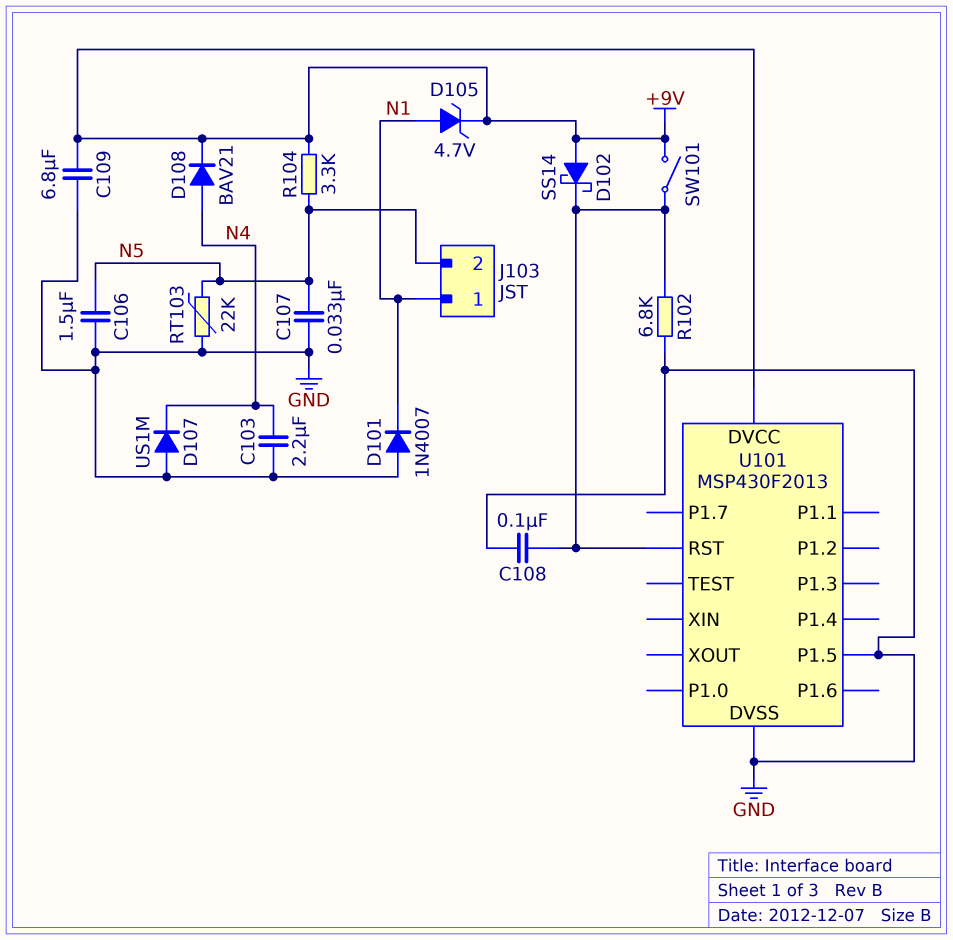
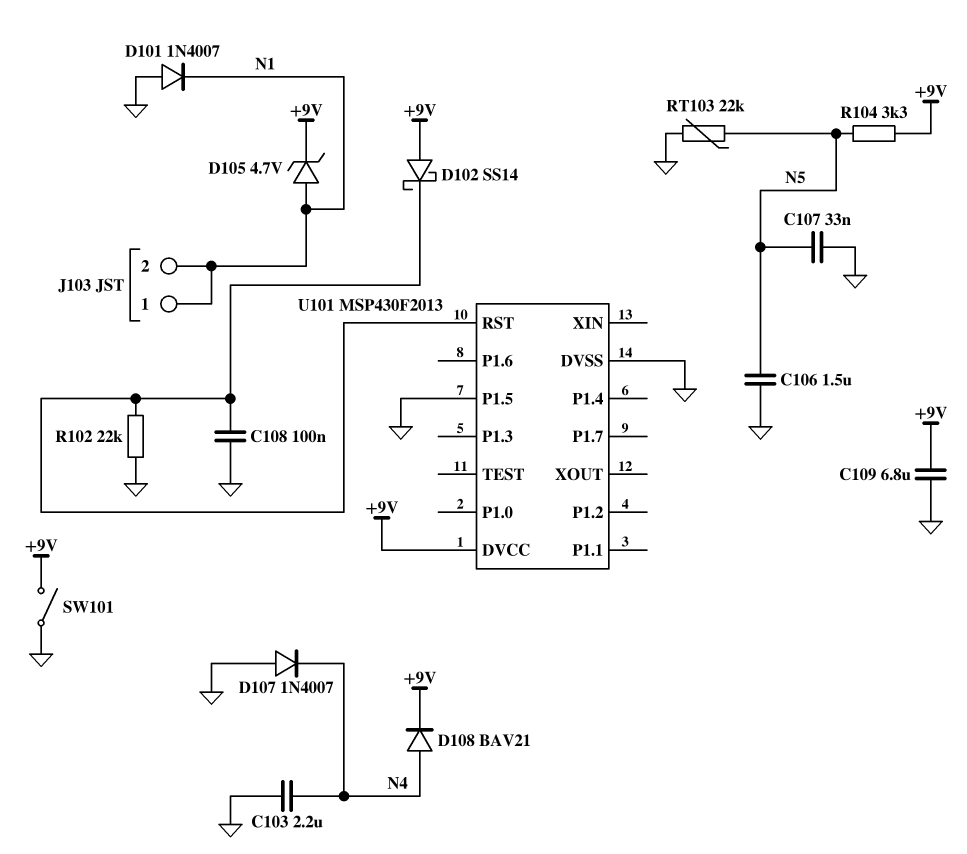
D107: diode US1M (A GND, K N4) -> diode 1N4007 (A GND, K N4)
J103 pin 2: N5 -> N1
R102: 6.8k (GND, U101/RST) -> 22k (GND, U101/RST)
SW101: switch (+9V, U101/RST) -> switch (+9V, GND)

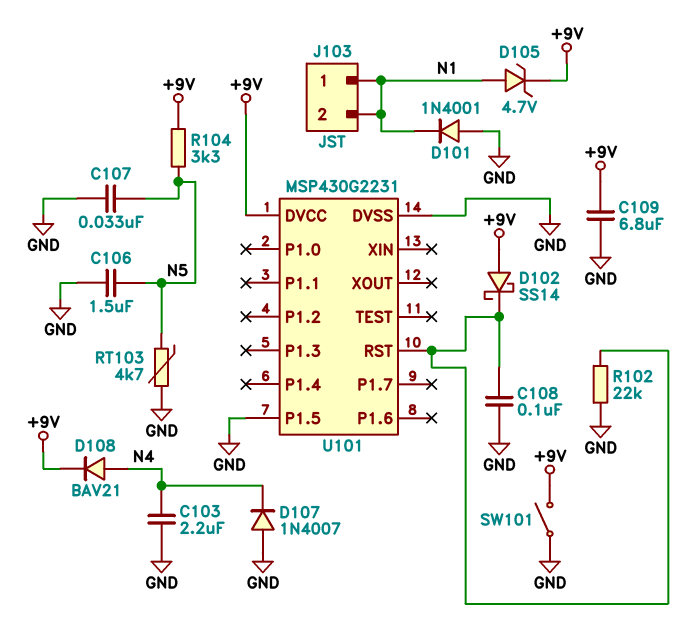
D101: diode 1N4007 (A GND, K N1) -> diode 1N4001 (A GND, K N1)
RT103: 22k (GND, N5) -> 4.7k (GND, N5)
U101: MSP430F2013 -> MSP430G2231

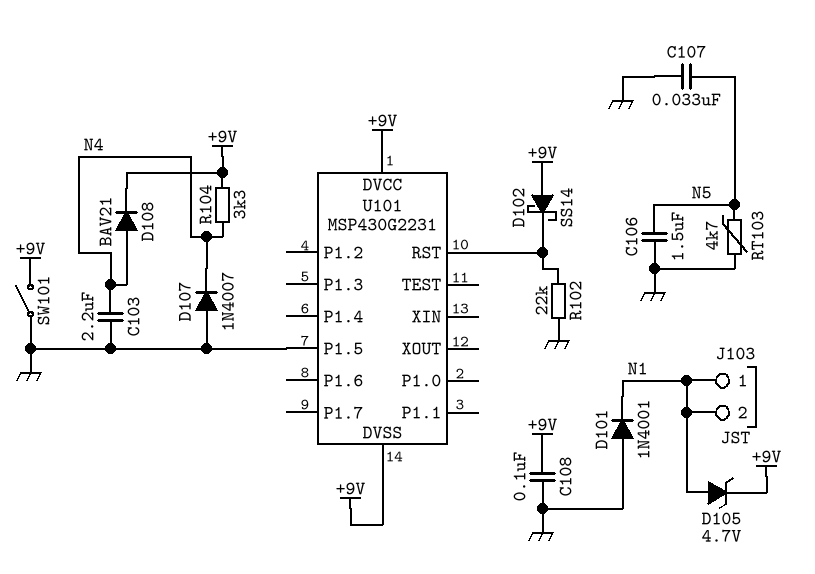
C108: 100nF (GND, U101/RST) -> 100nF (+9V, GND)
C109: 6.8uF (+9V, GND) -> none
R104: 3.3k (+9V, N5) -> 3.3k (+9V, N4)
U101 pin DVSS: GND -> +9V

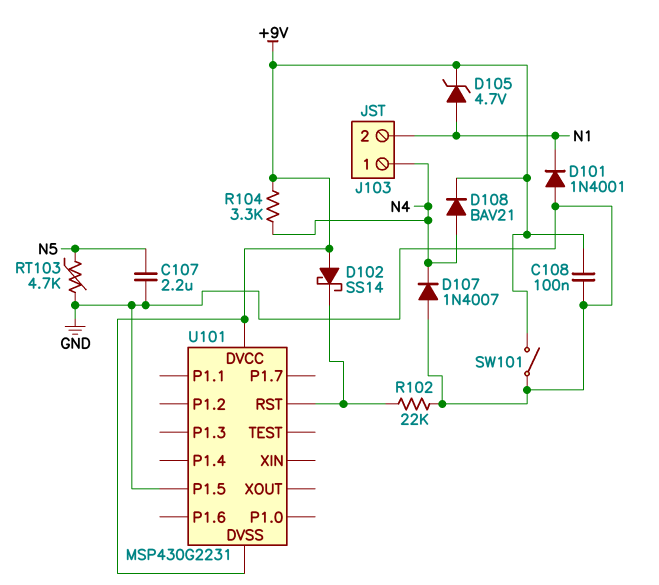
C103: 2.2uF (GND, N4) -> none
C106: 1.5uF (GND, N5) -> none
C107: 33nF (GND, N5) -> 2.2uF (GND, N5)
J103 pin 1: N1 -> N4

